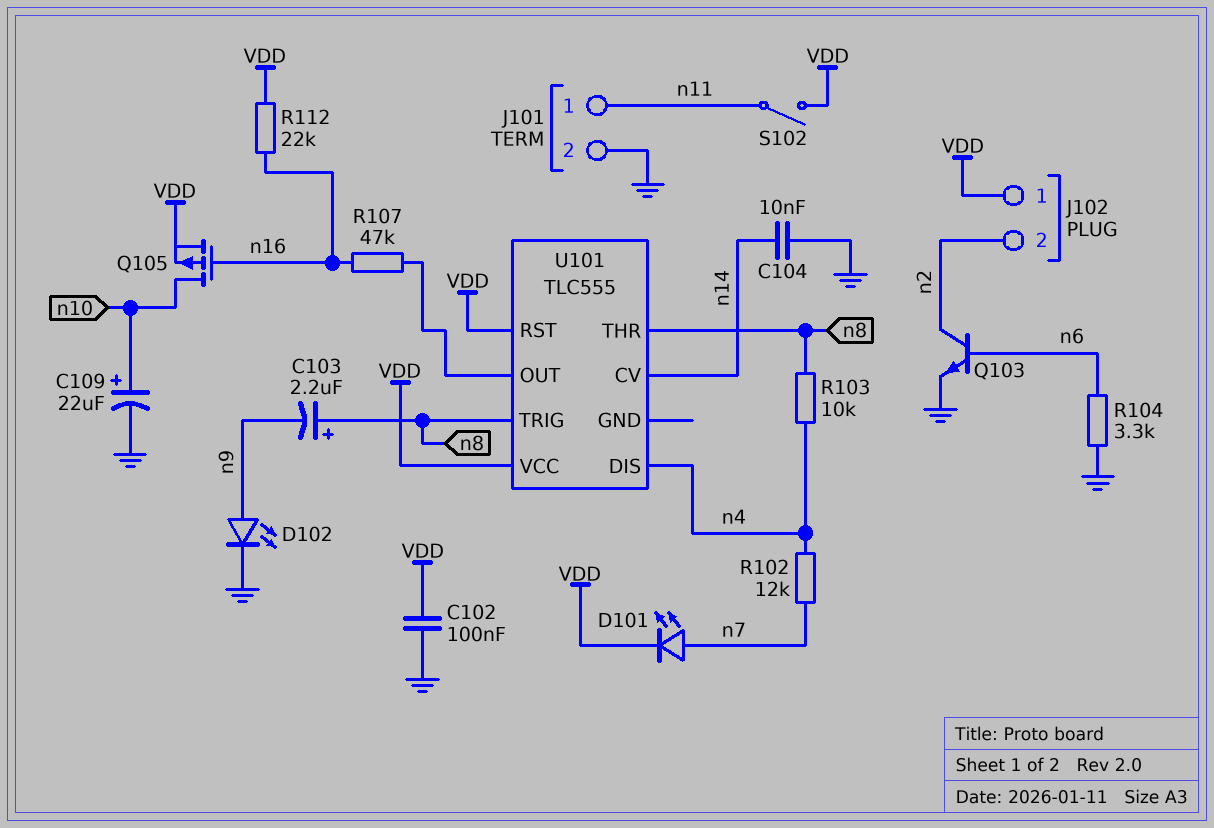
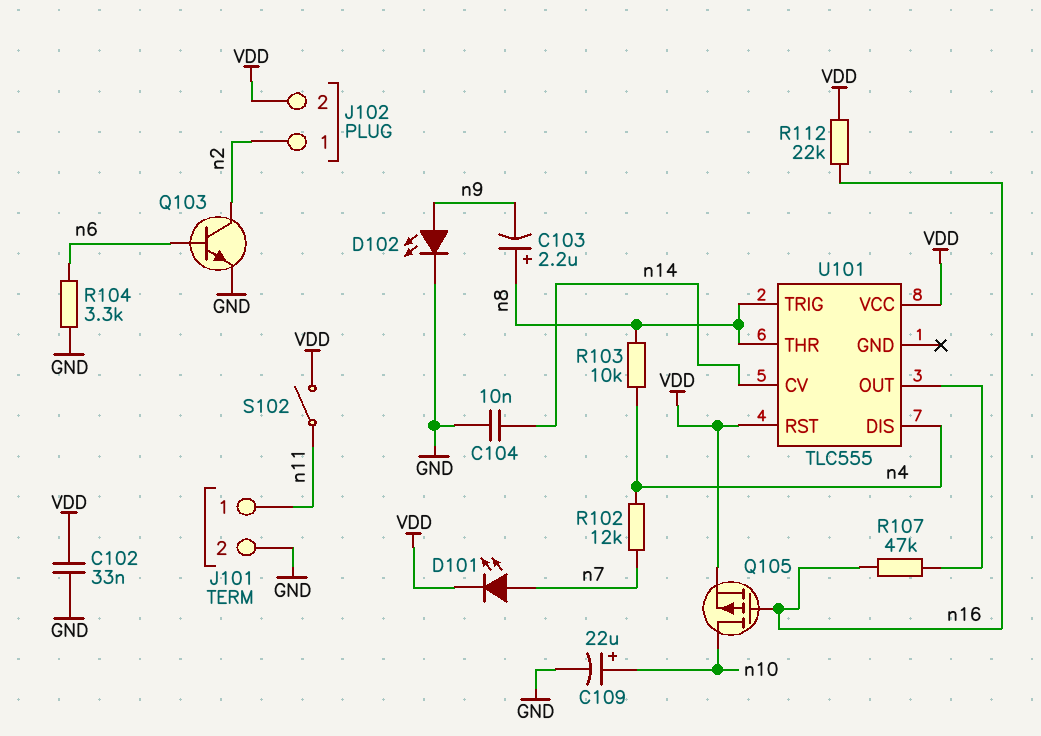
C102: 100nF (GND, VDD) -> 33nF (GND, VDD)
J102 pin 1: VDD -> n2
J102 pin 2: n2 -> VDD

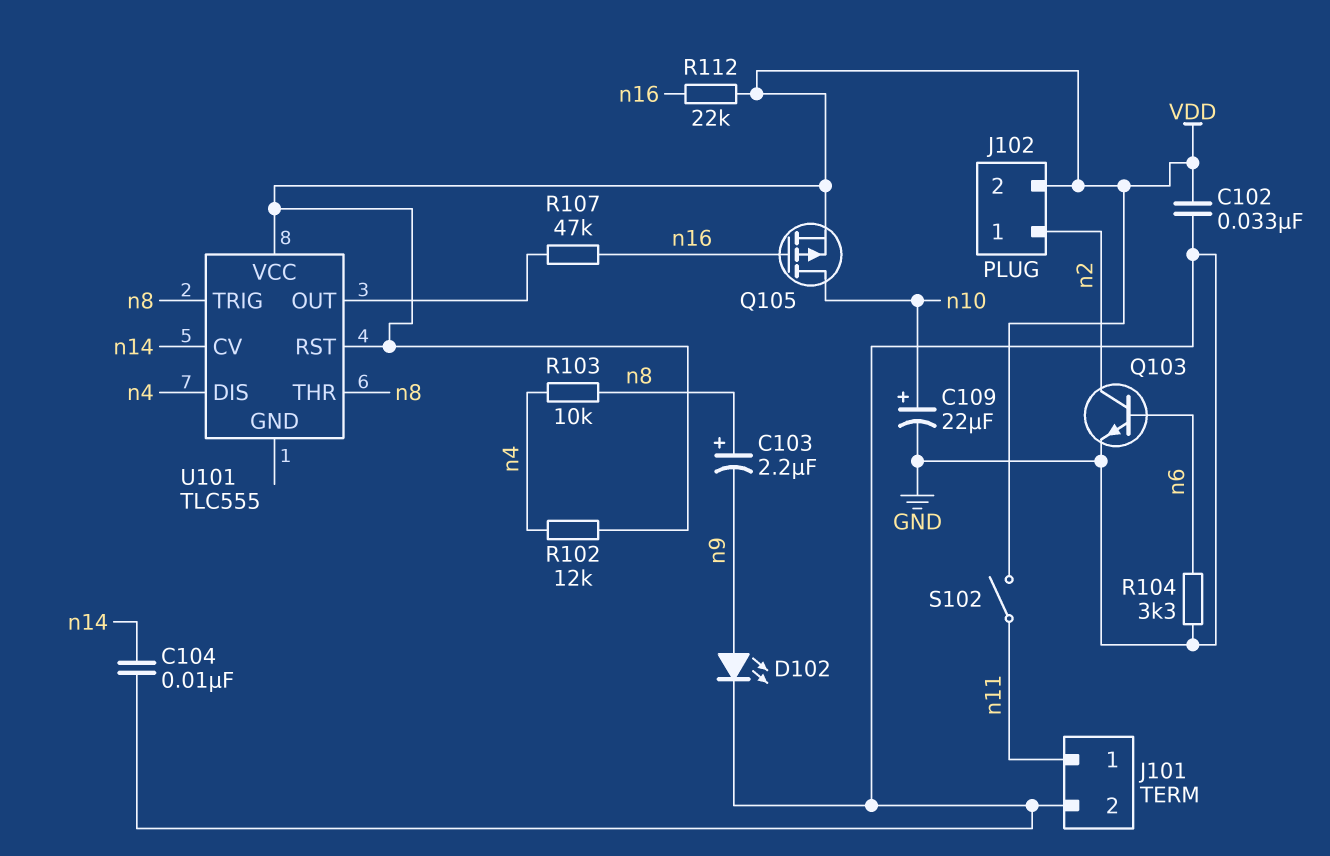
D101: LED (A n7, K VDD) -> none
R102: 12k (n4, n7) -> 12k (VDD, n4)

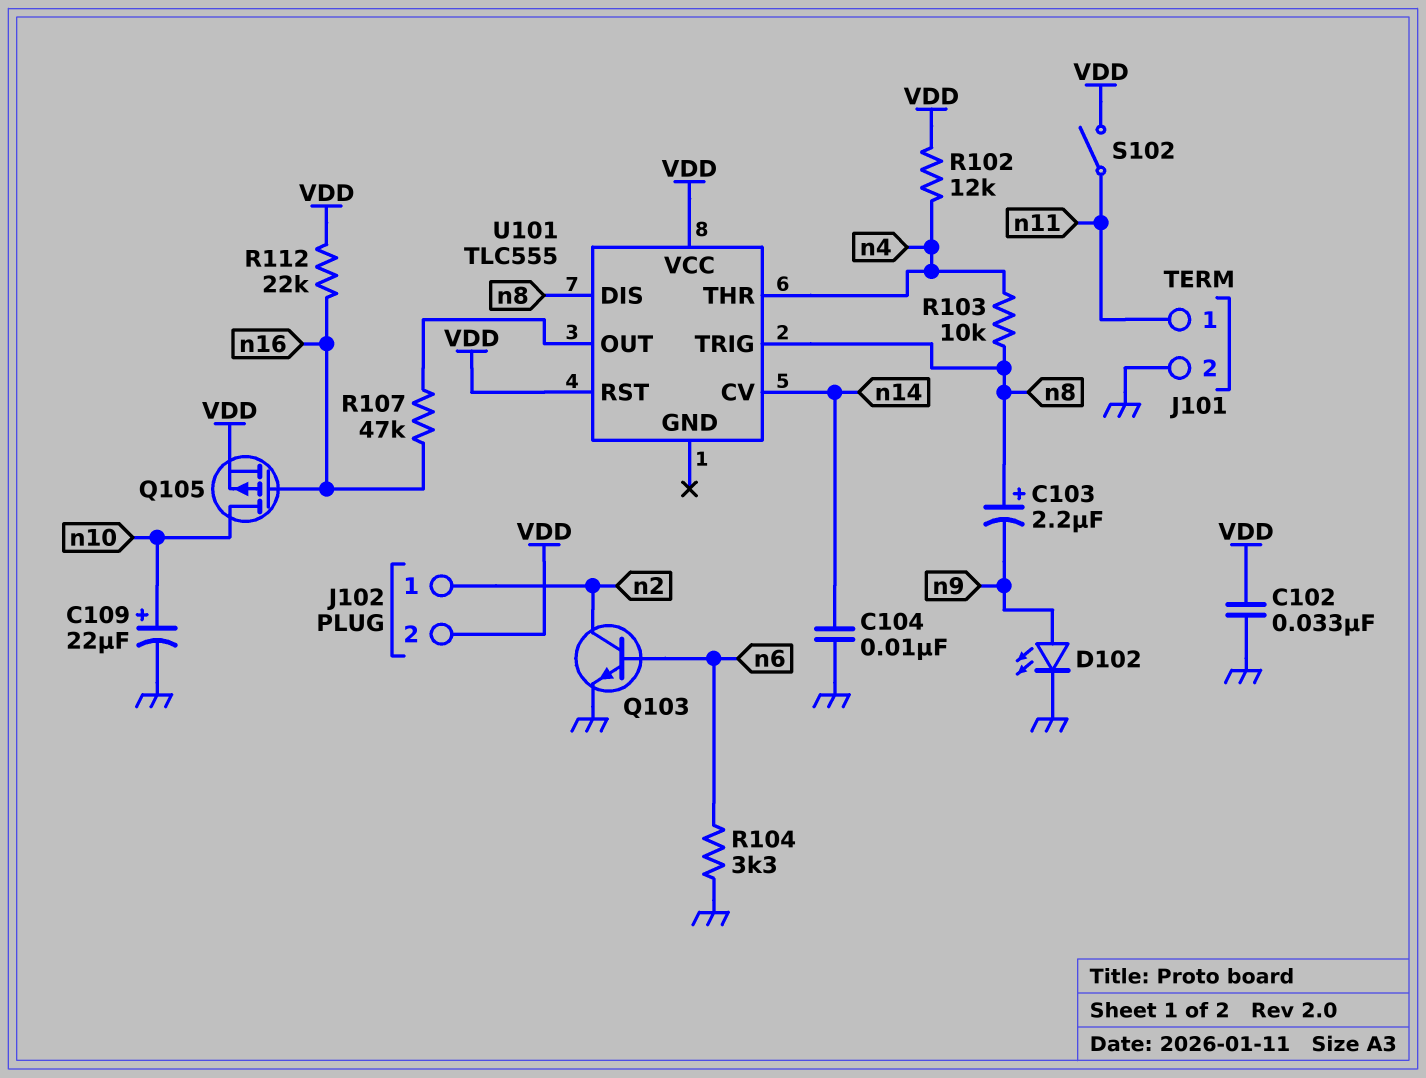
U101 pin DIS: n4 -> n8
U101 pin THR: n8 -> n4

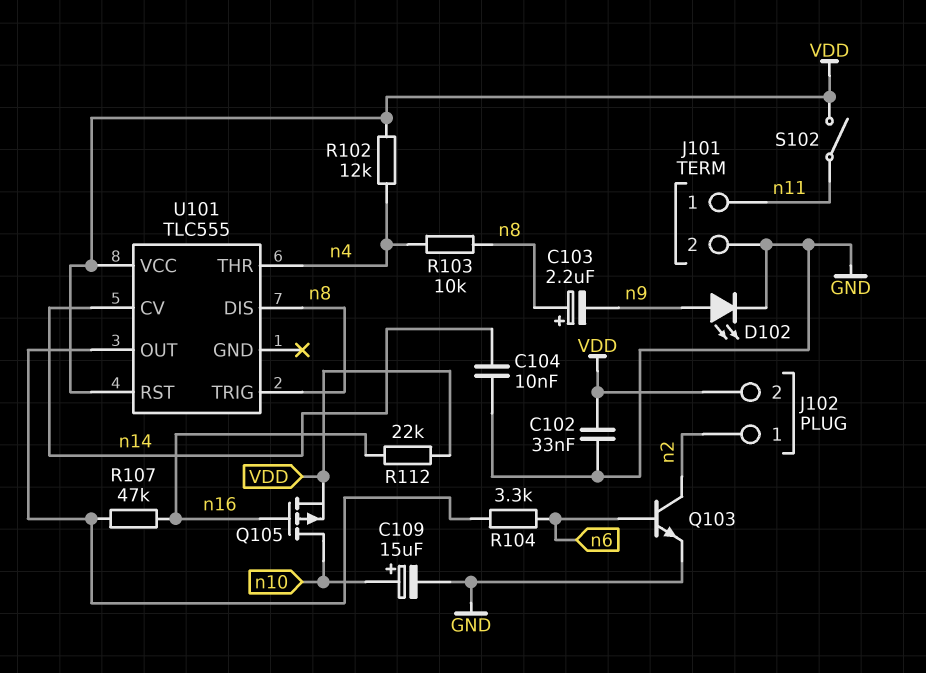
C109: 22uF (plus n10, minus GND) -> 15uF (plus n10, minus GND)
R104: 3.3k (GND, n6) -> 3.3k (U101/OUT, n6)

